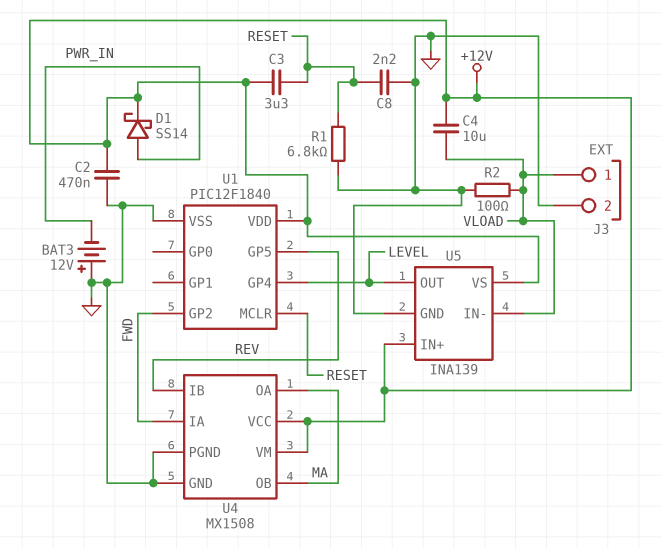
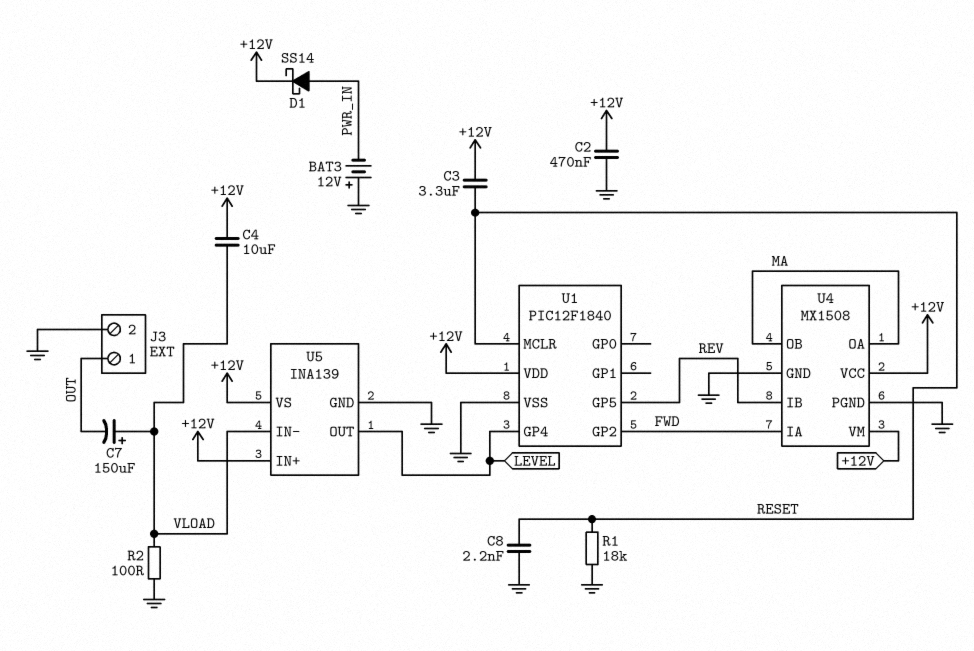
C7: none -> 150uF (plus VLOAD, minus OUT)
J3 pin 1: VLOAD -> OUT
R1: 6.8k (GND, RESET) -> 18k (GND, RESET)

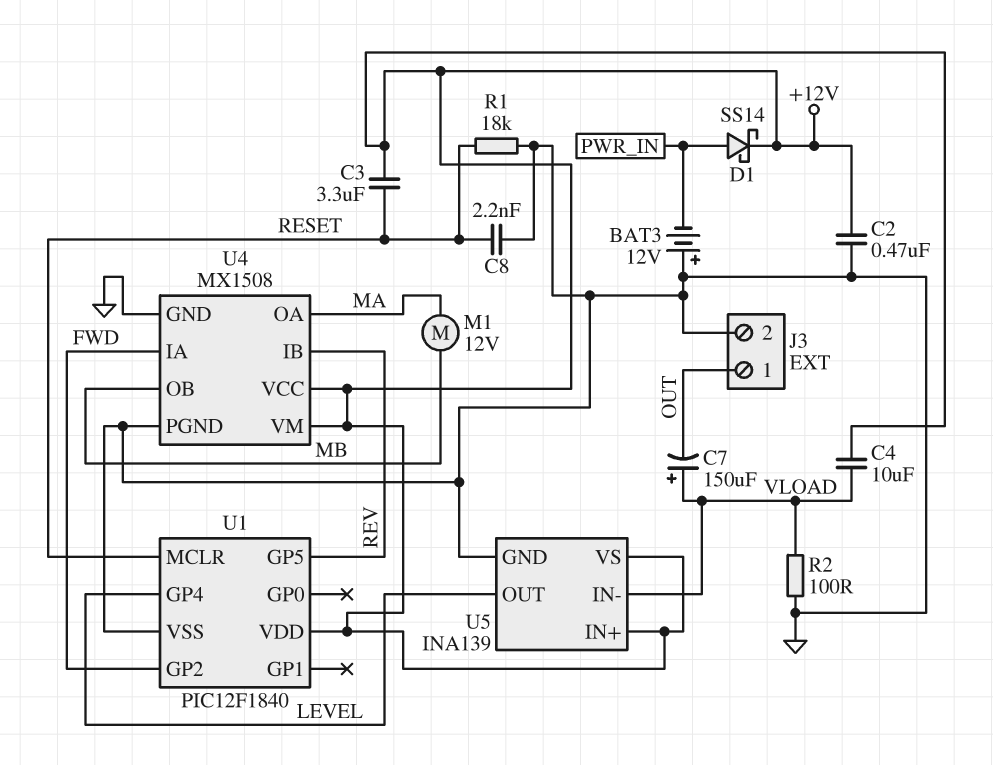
M1: none -> motor 12V (MA, MB)
U4 pin OB: MA -> MB

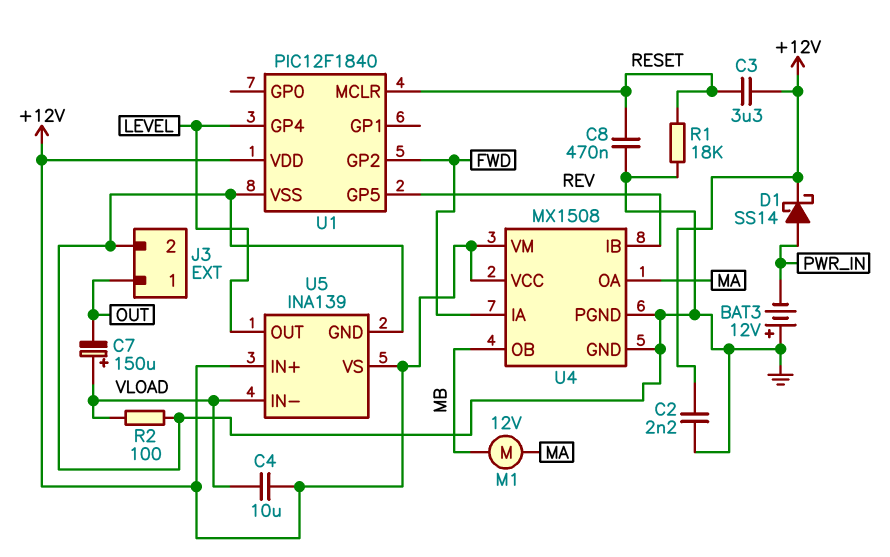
C2: 470nF (+12V, GND) -> 2.2nF (+12V, GND)
C8: 2.2nF (GND, RESET) -> 470nF (GND, RESET)

